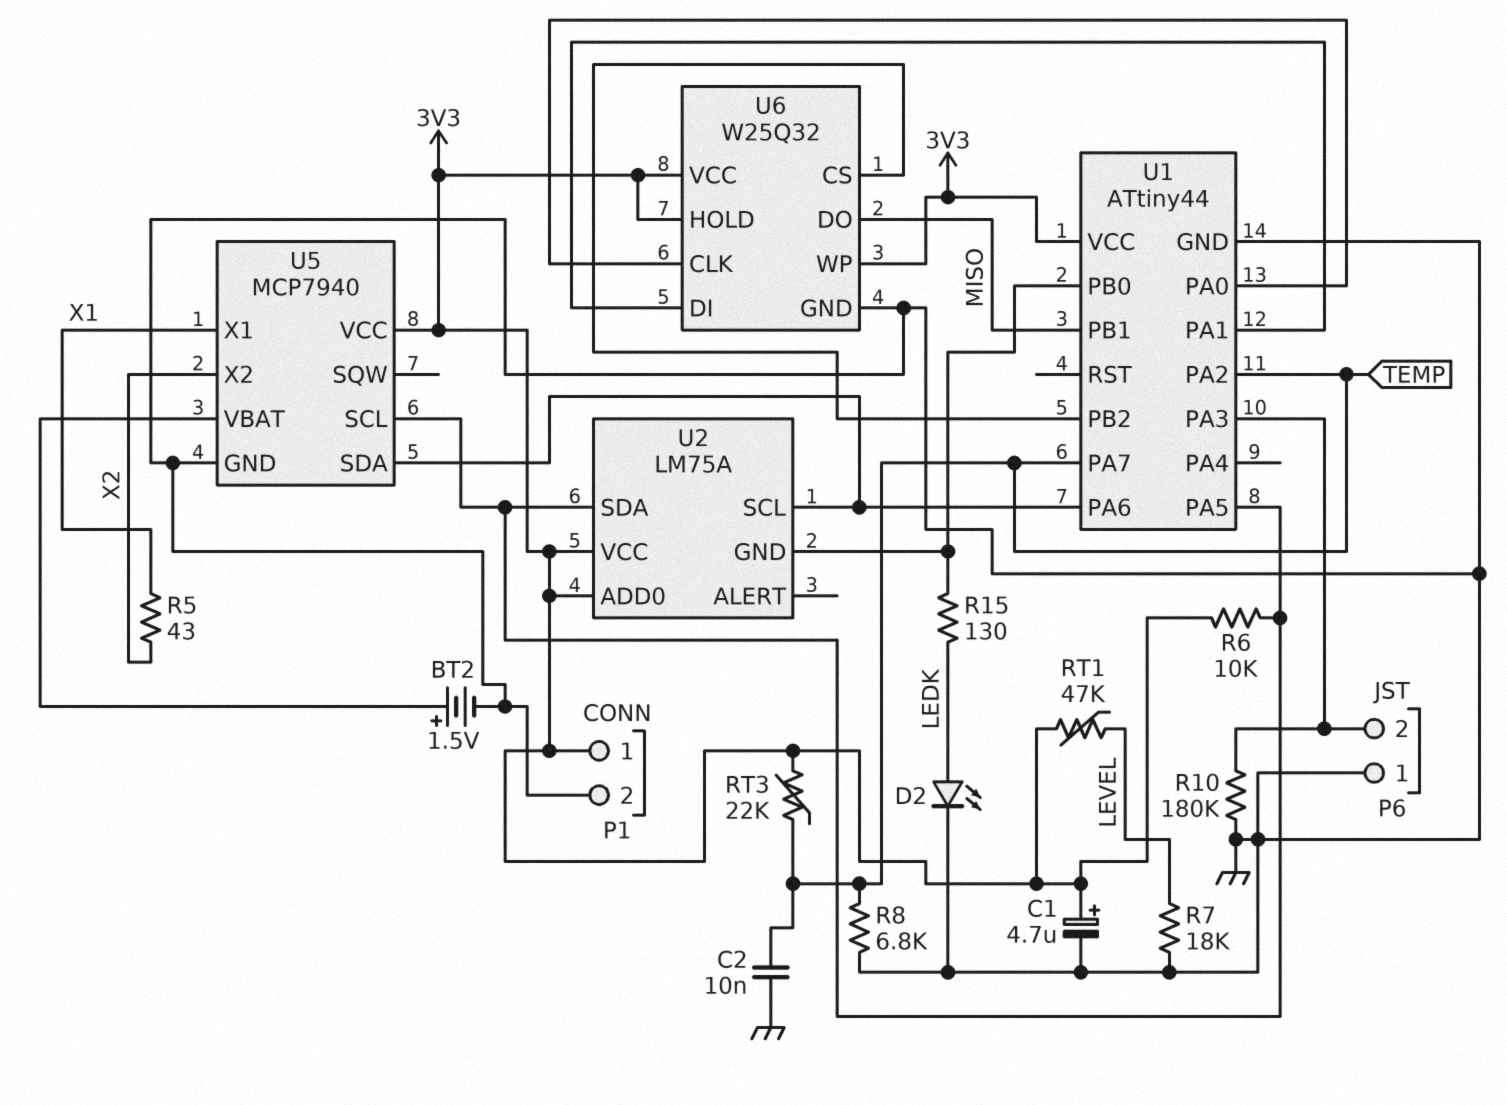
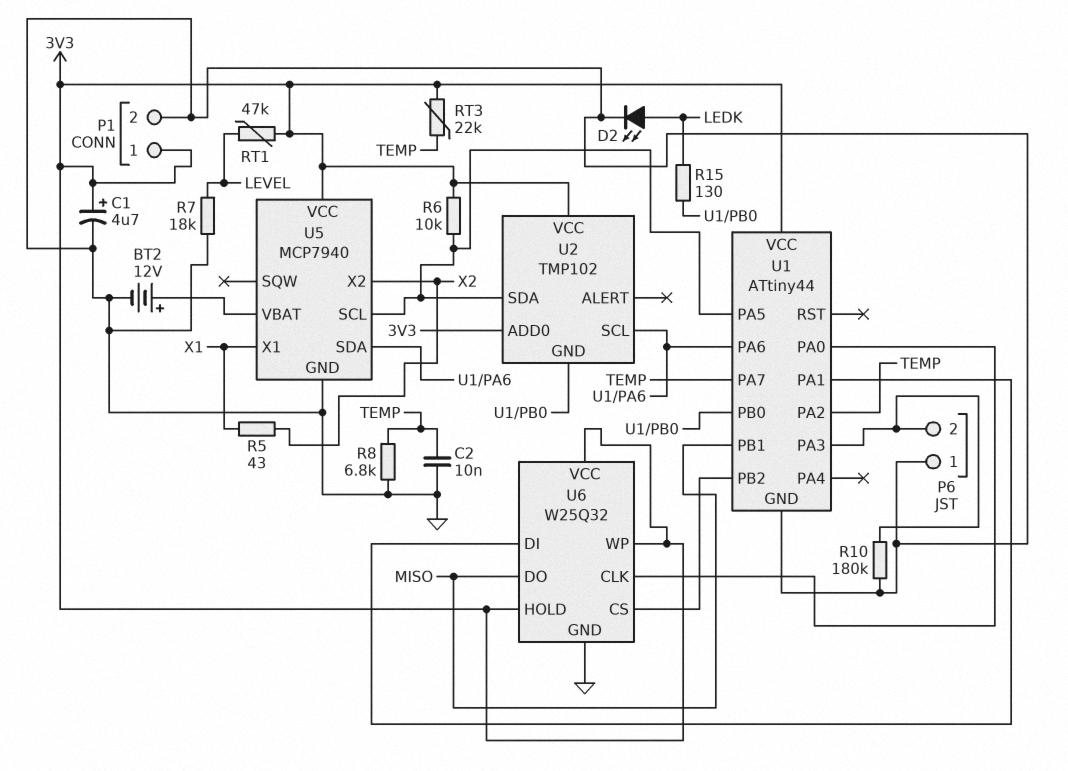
BT2: 1.5V (plus U5/VBAT, minus GND) -> 12V (plus U5/VBAT, minus GND)
U2: LM75A -> TMP102

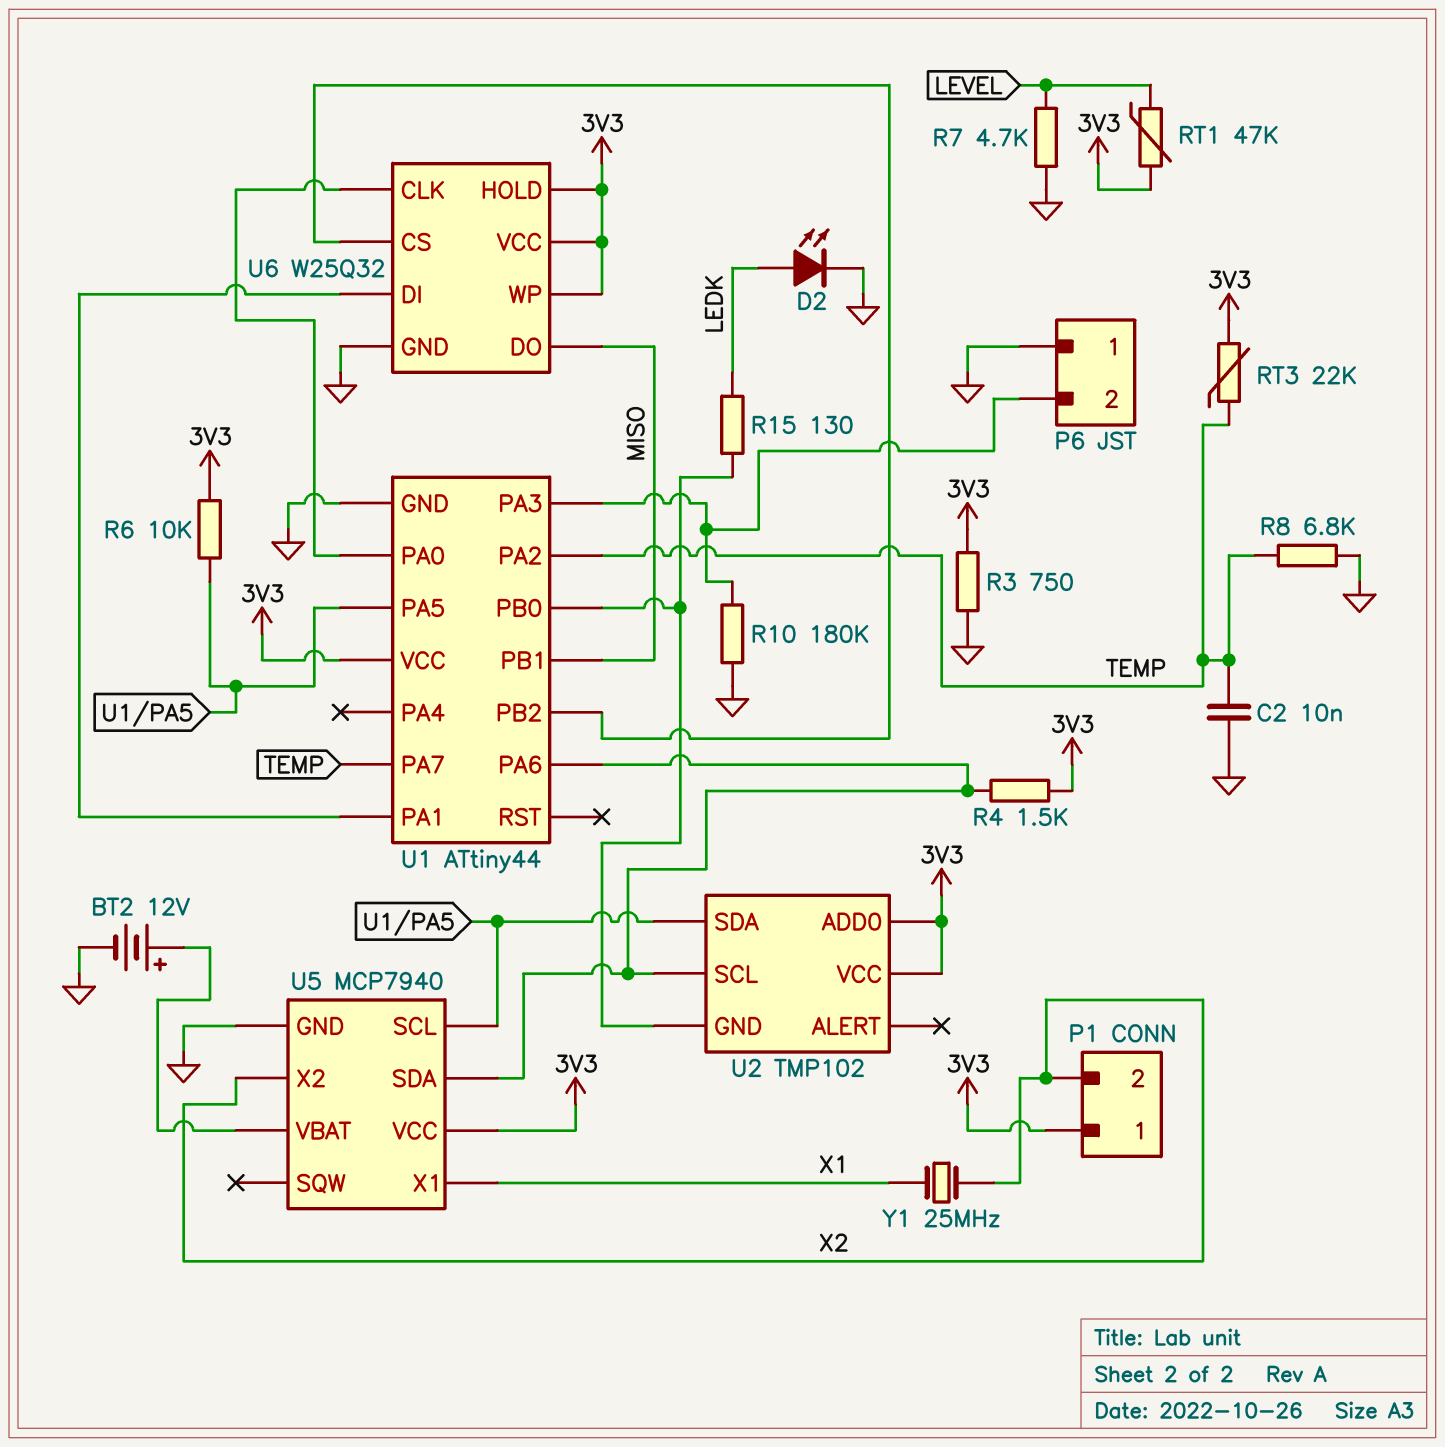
C1: 4.7uF (plus 3V3, minus GND) -> none
P1 pin 2: GND -> X2
R3: none -> 750 (3V3, GND)
R4: none -> 1.5k (3V3, U1/PA6)
R5: 43 (X1, X2) -> none
R7: 18k (GND, LEVEL) -> 4.7k (GND, LEVEL)
Y1: none -> 25MHz (X1, X2)

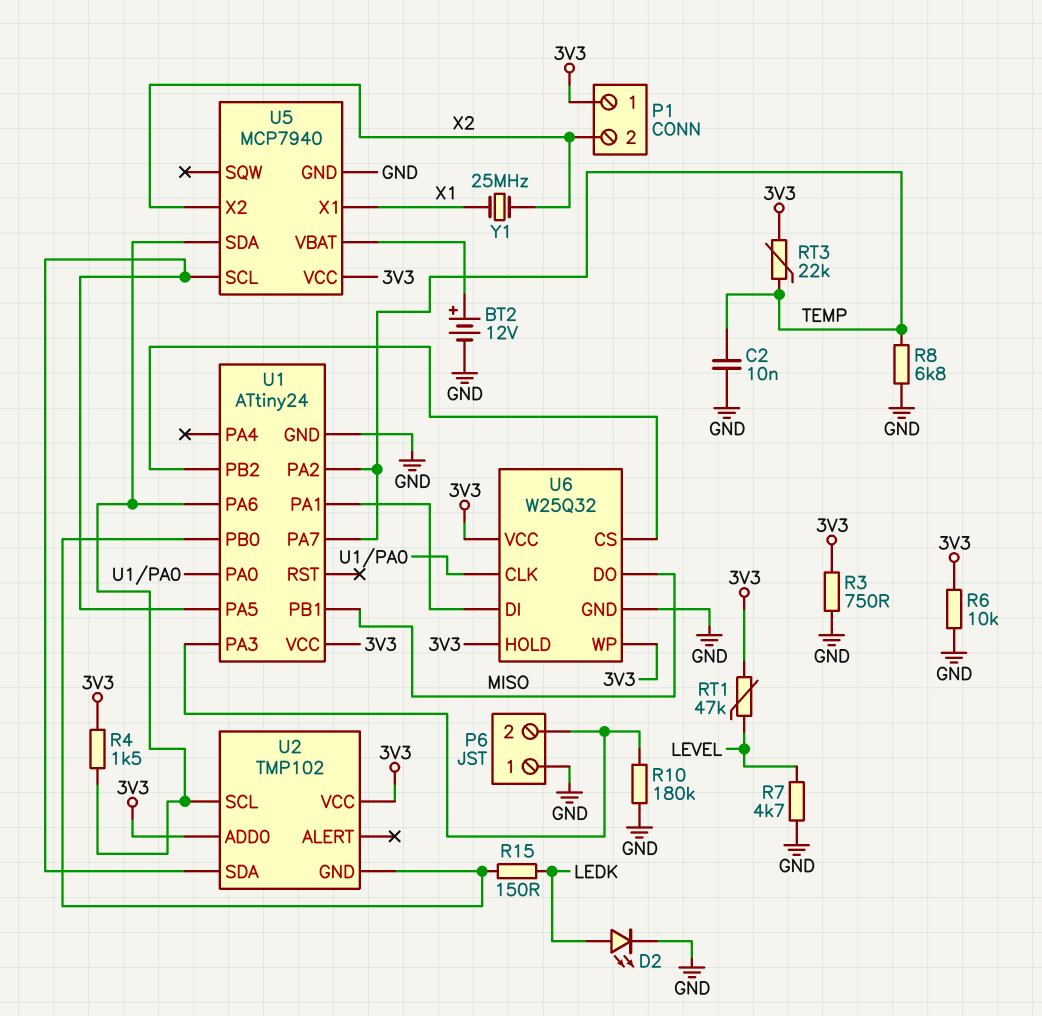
R6: 10k (3V3, U1/PA5) -> 10k (3V3, GND)
R15: 130 (LEDK, U1/PB0) -> 150 (LEDK, U1/PB0)
U1: ATtiny44 -> ATtiny24

